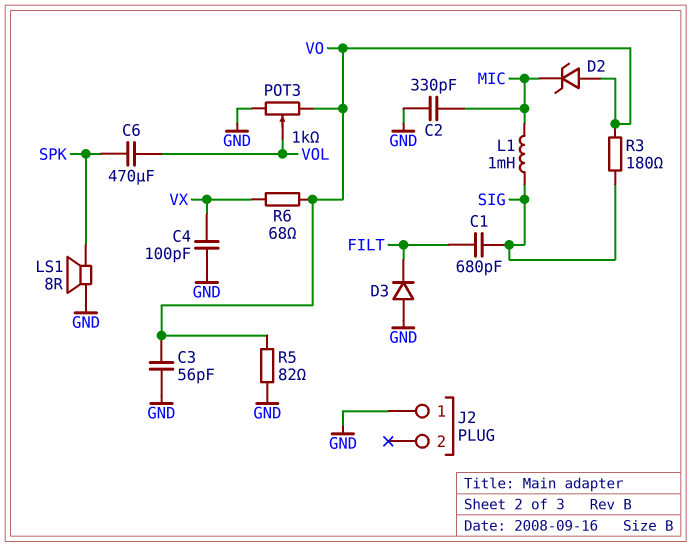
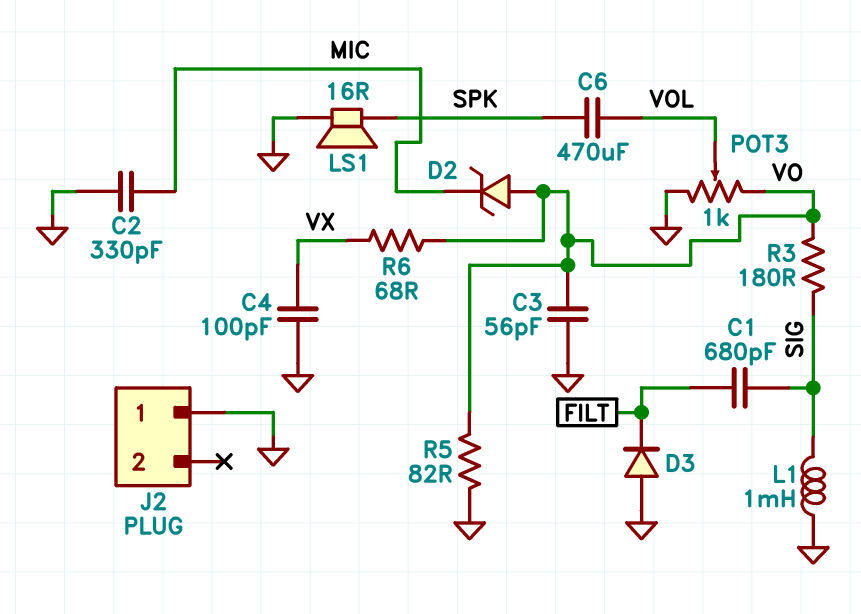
L1: 1mH (MIC, SIG) -> 1mH (GND, SIG)
LS1: speaker 8R (GND, SPK) -> speaker 16R (GND, SPK)

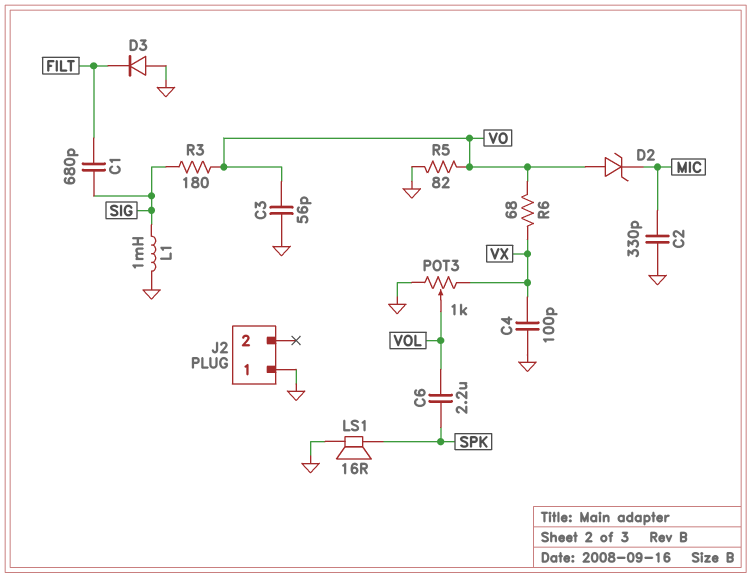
C6: 470uF (SPK, VOL) -> 2.2uF (SPK, VOL)
POT3: 1k (GND, VO, wiper VOL) -> 1k (GND, VX, wiper VOL)

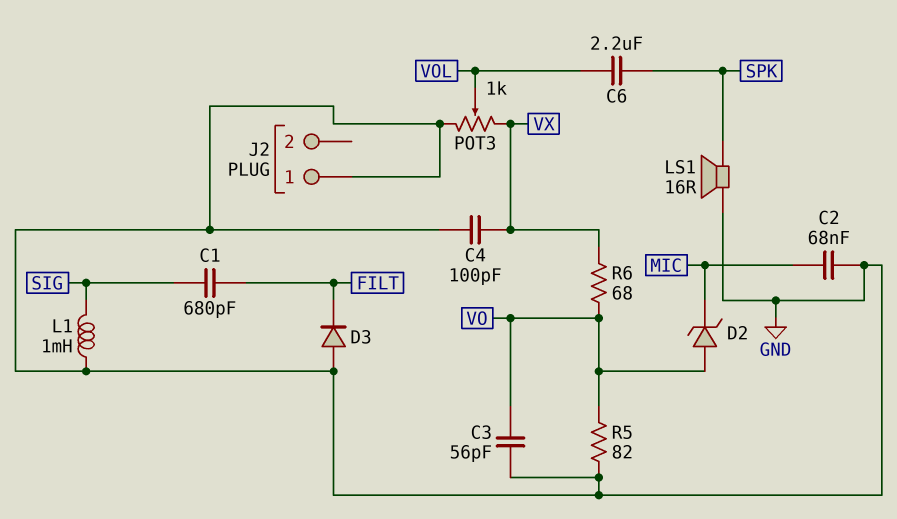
C2: 330pF (GND, MIC) -> 68nF (GND, MIC)
R3: 180 (SIG, VO) -> none

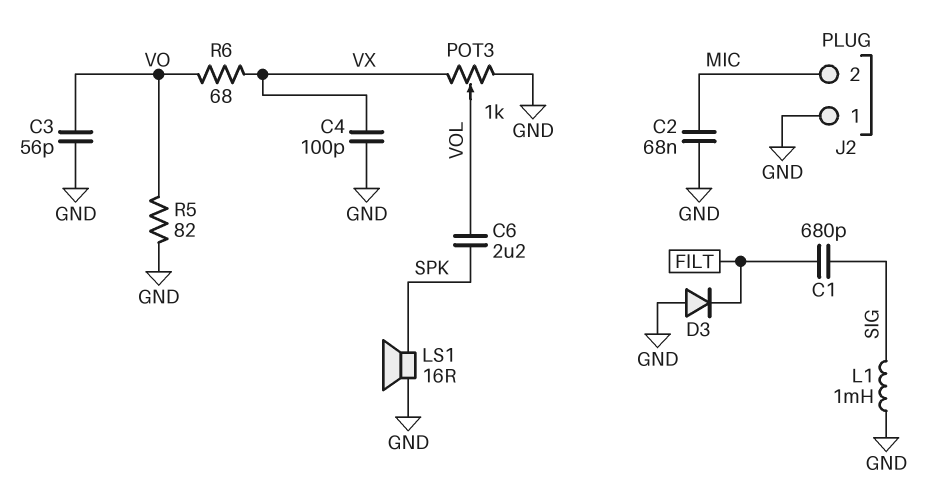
D2: zener (A VO, K MIC) -> none
J2 pin 2: none -> MIC

